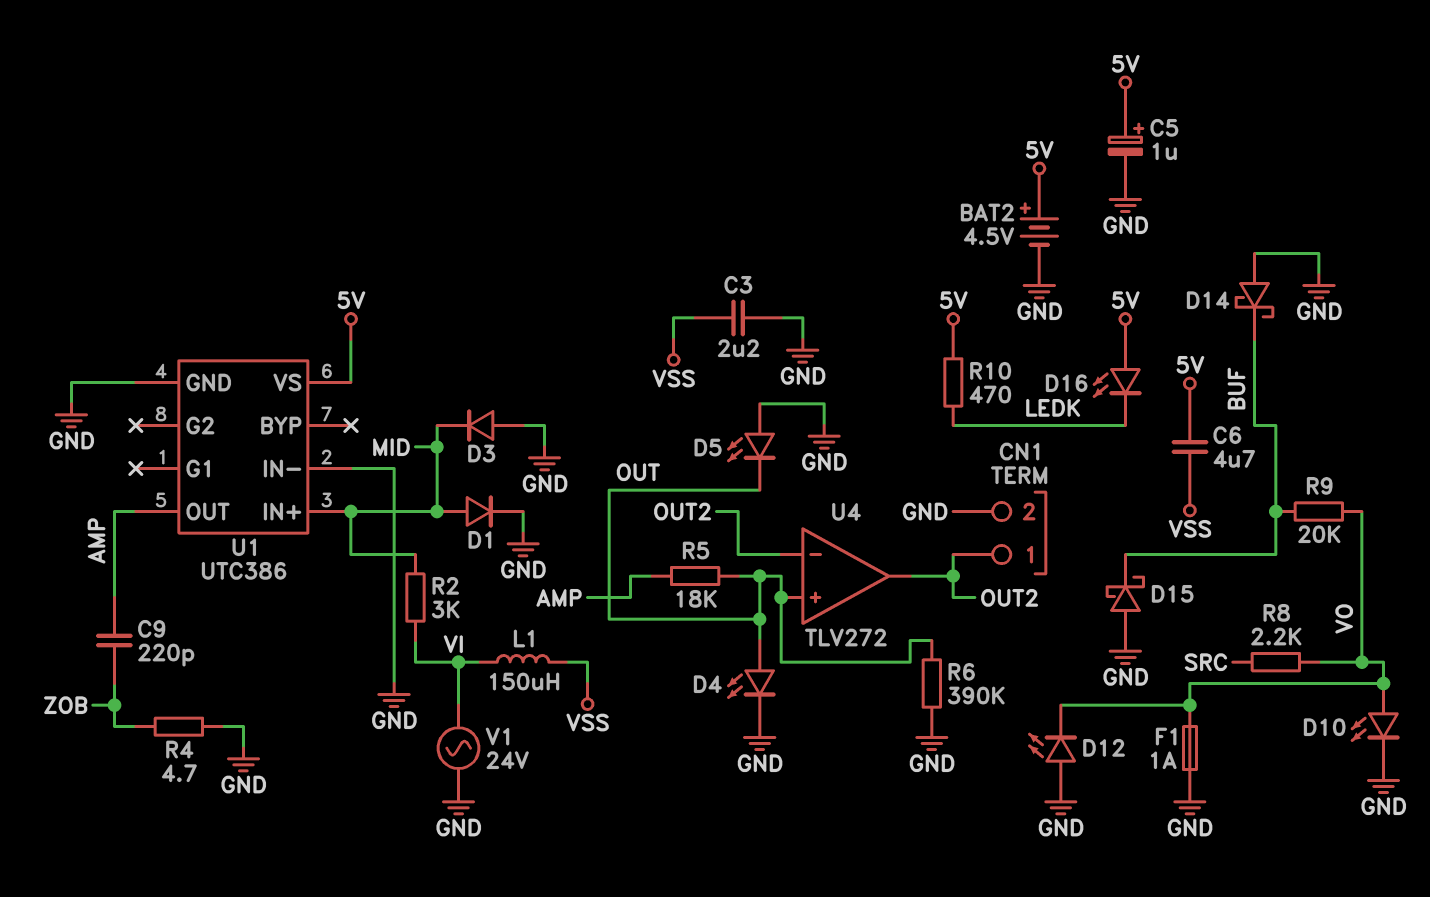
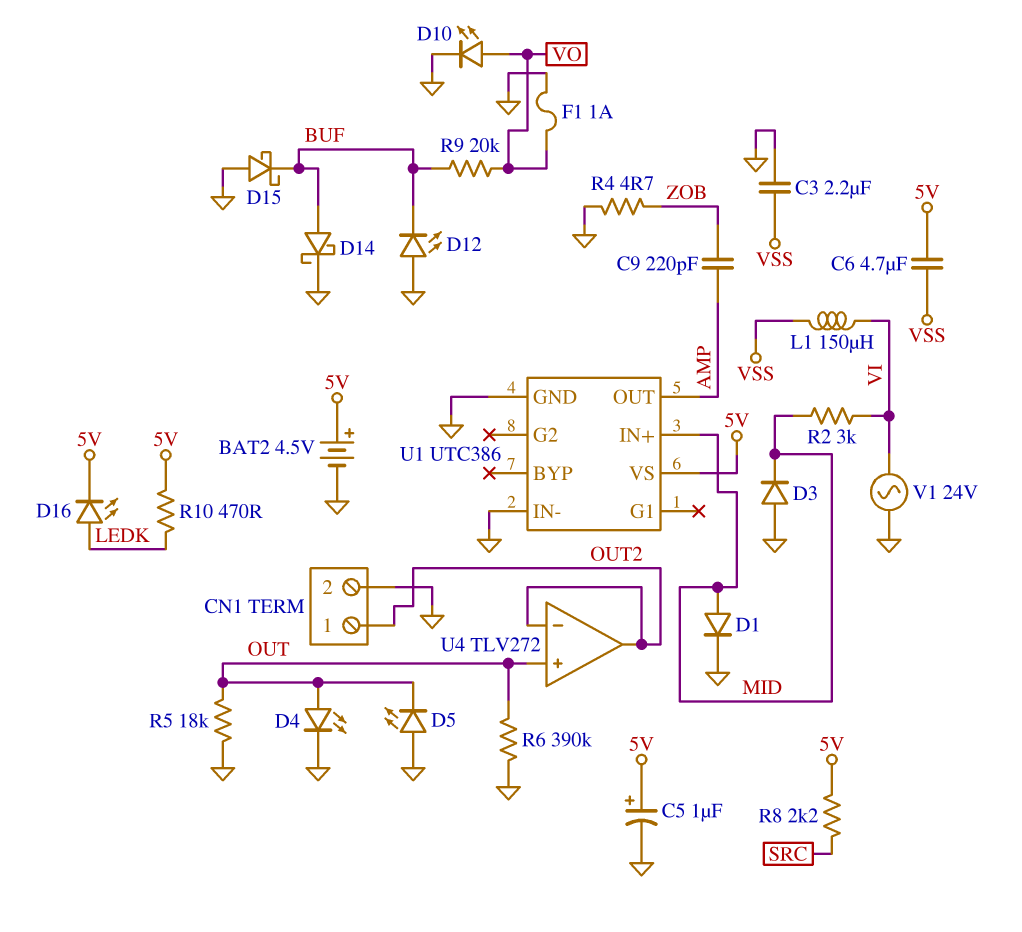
D12: LED (A GND, K VO) -> LED (A GND, K BUF)
D14: schottky (A GND, K BUF) -> schottky (A BUF, K GND)
D16: LED (A 5V, K LEDK) -> LED (A LEDK, K 5V)
R5: 18k (AMP, OUT) -> 18k (GND, OUT)
R8: 2.2k (SRC, VO) -> 2.2k (5V, SRC)

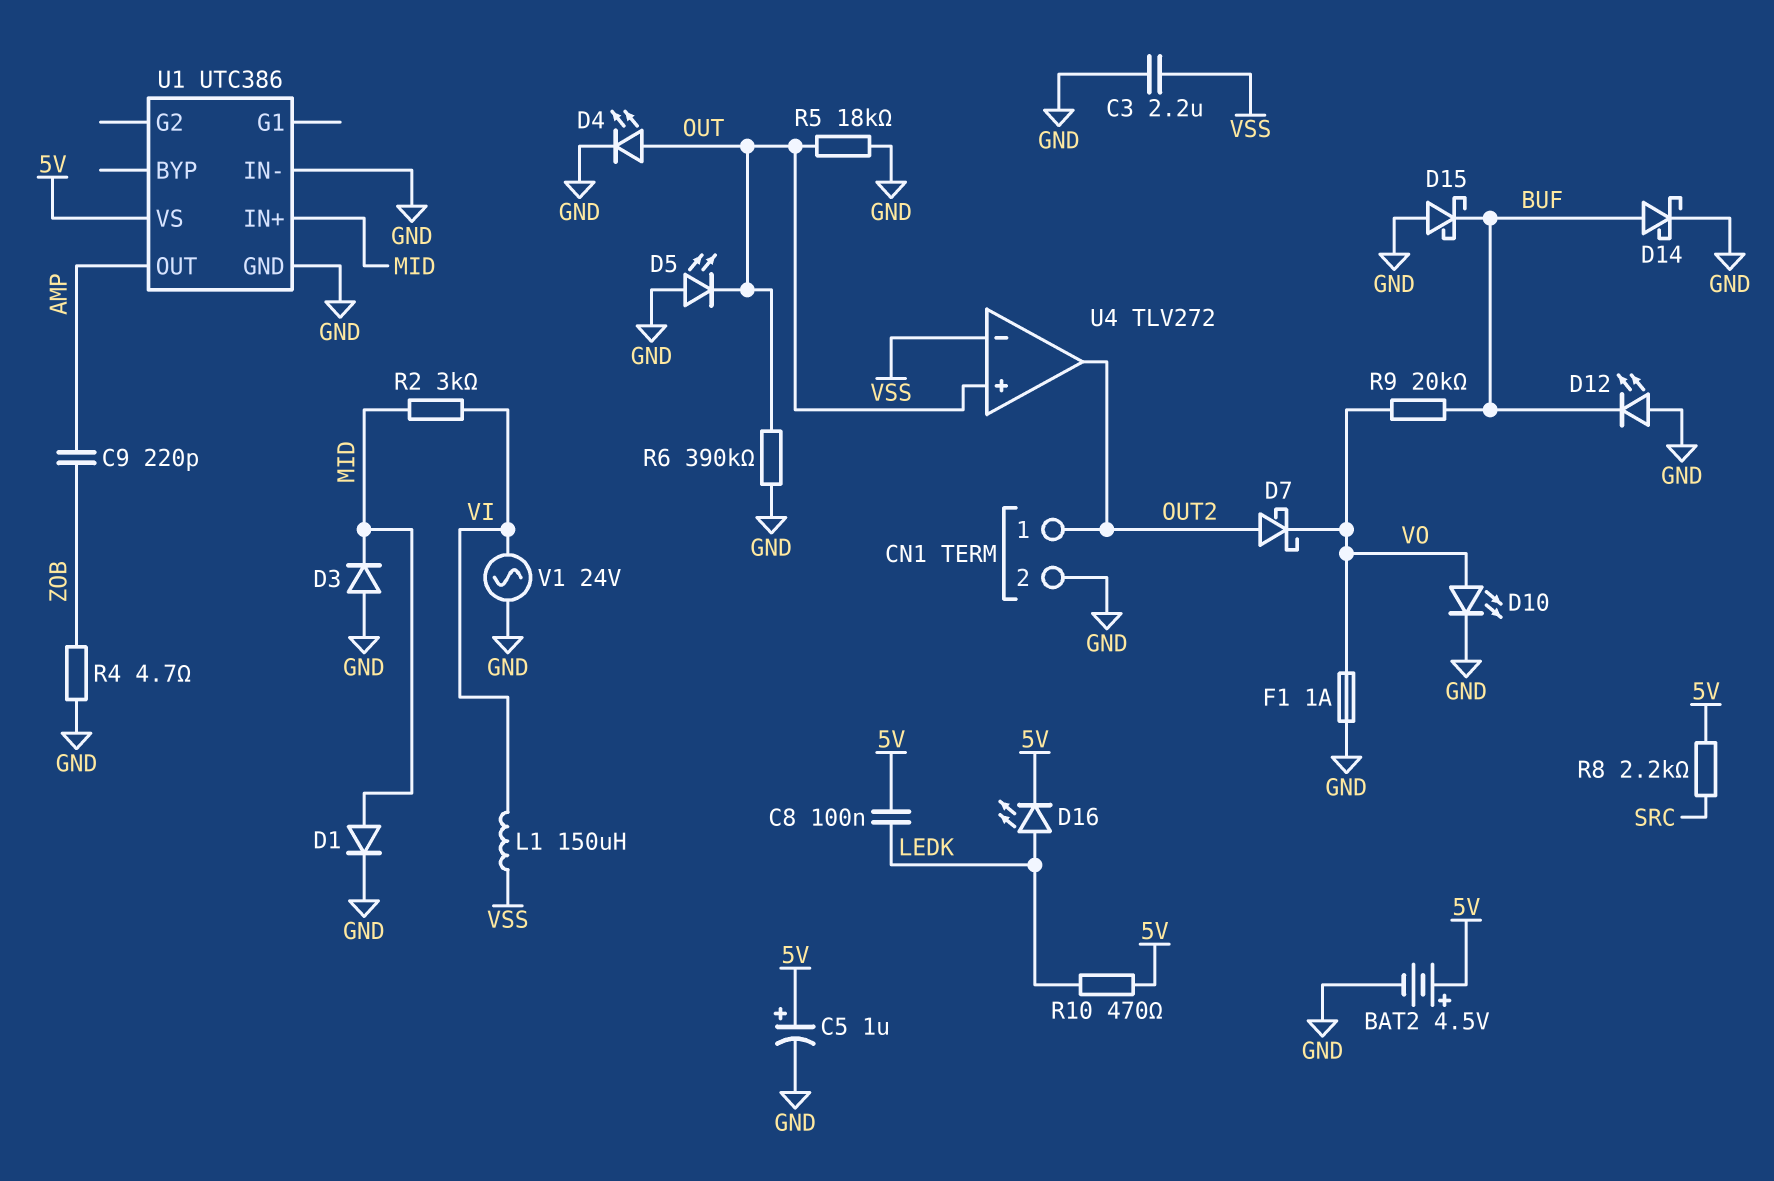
C6: 4.7uF (5V, VSS) -> none
C8: none -> 100nF (5V, LEDK)
D7: none -> schottky (A OUT2, K VO)
U4 pin in-: OUT2 -> VSS

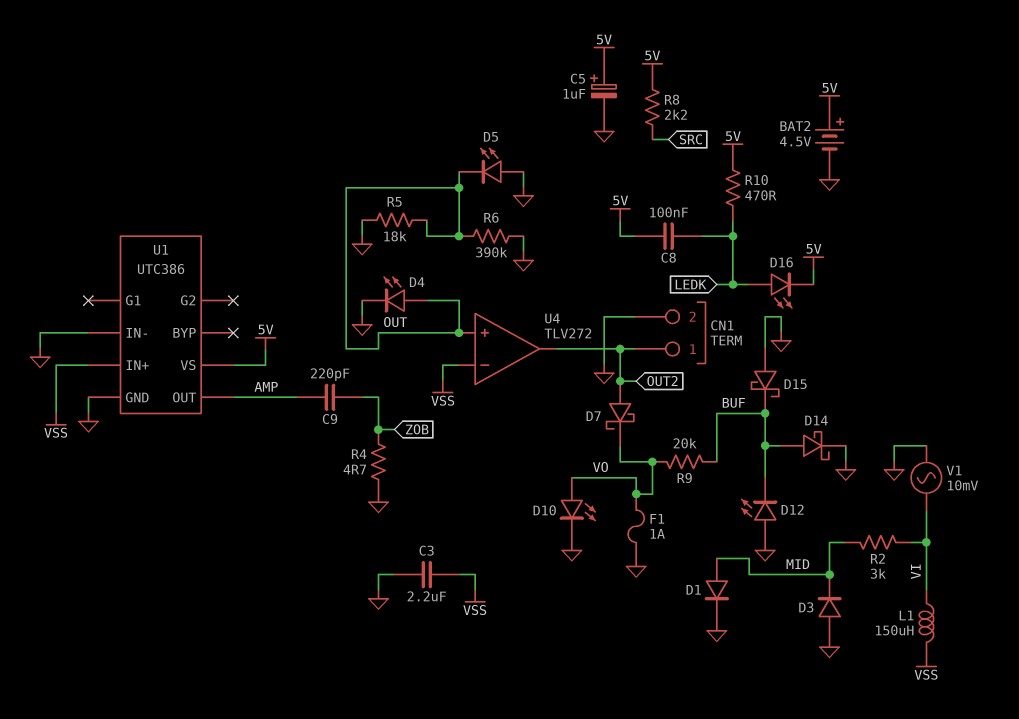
U1 pin IN+: MID -> VSS
V1: AC 24V (GND, VI) -> AC 10mV (GND, VI)

